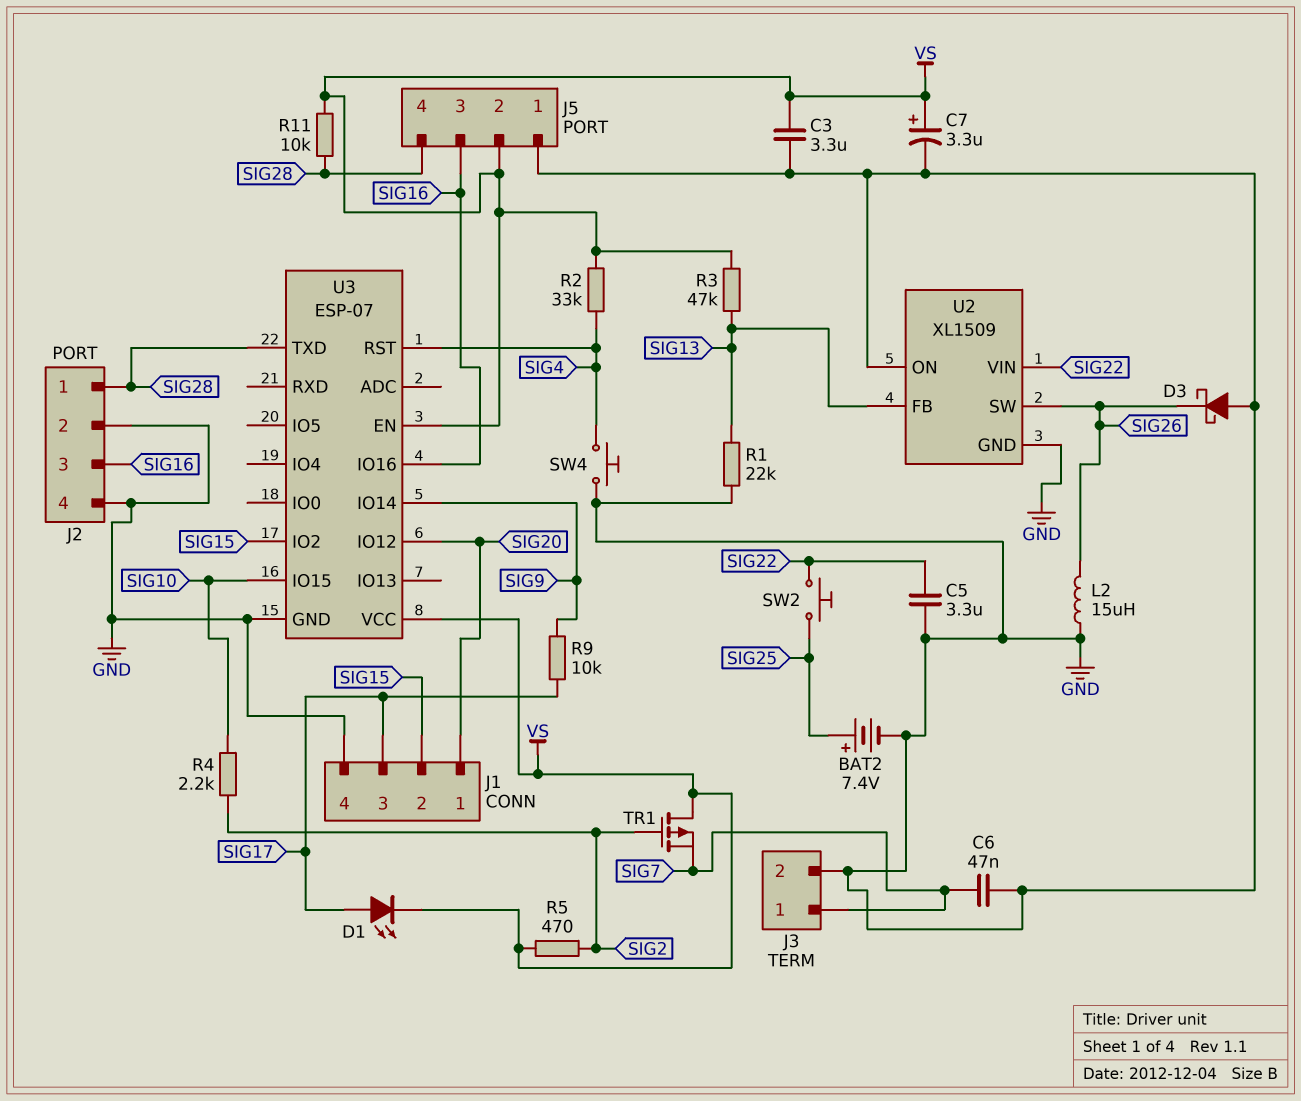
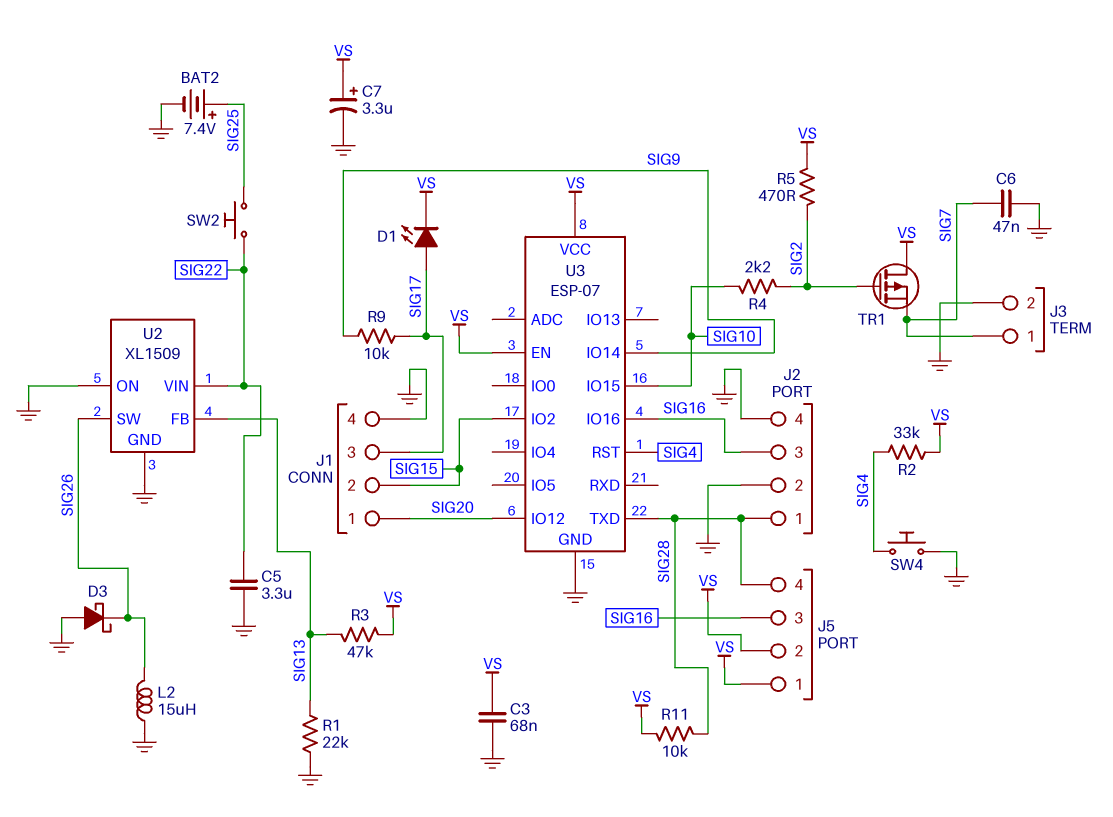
C3: 3.3uF (GND, VS) -> 68nF (GND, VS)
J5 pin 1: GND -> VS

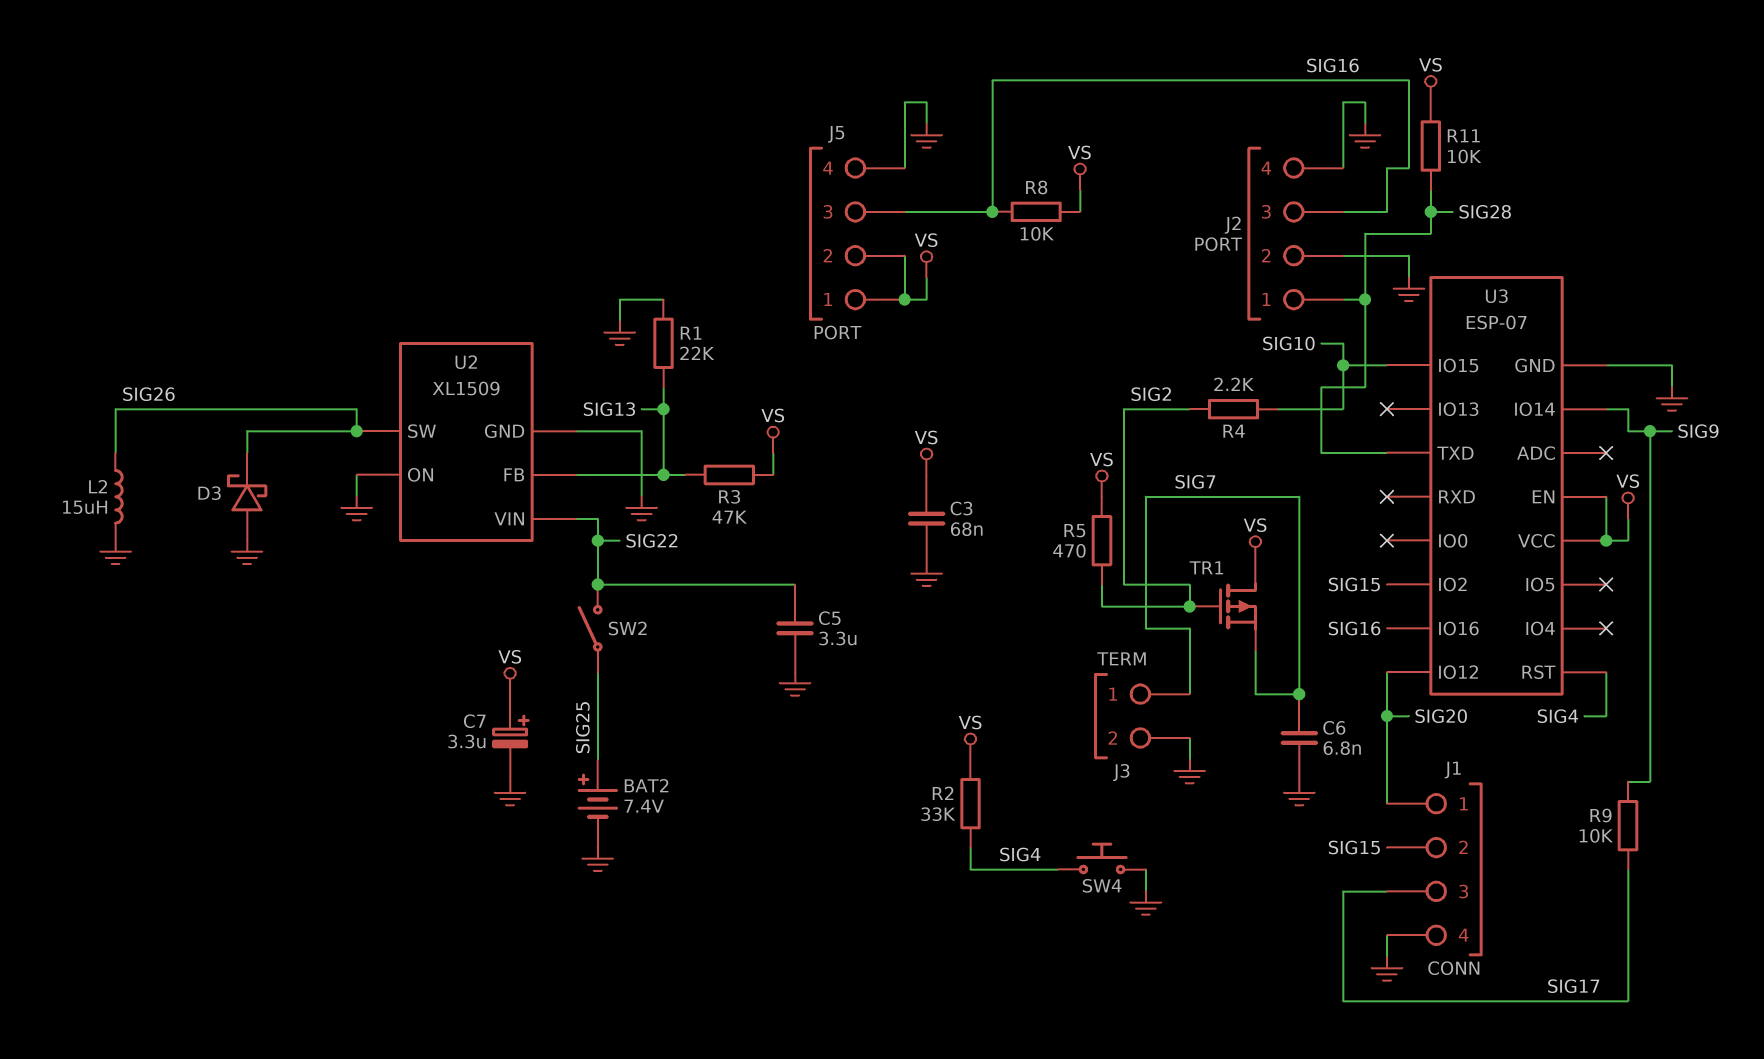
C6: 47nF (GND, SIG7) -> 6.8nF (GND, SIG7)
D1: LED (A SIG17, K VS) -> none
J5 pin 4: SIG28 -> GND
R8: none -> 10k (SIG16, VS)
SW2: button (SIG22, SIG25) -> switch (SIG22, SIG25)

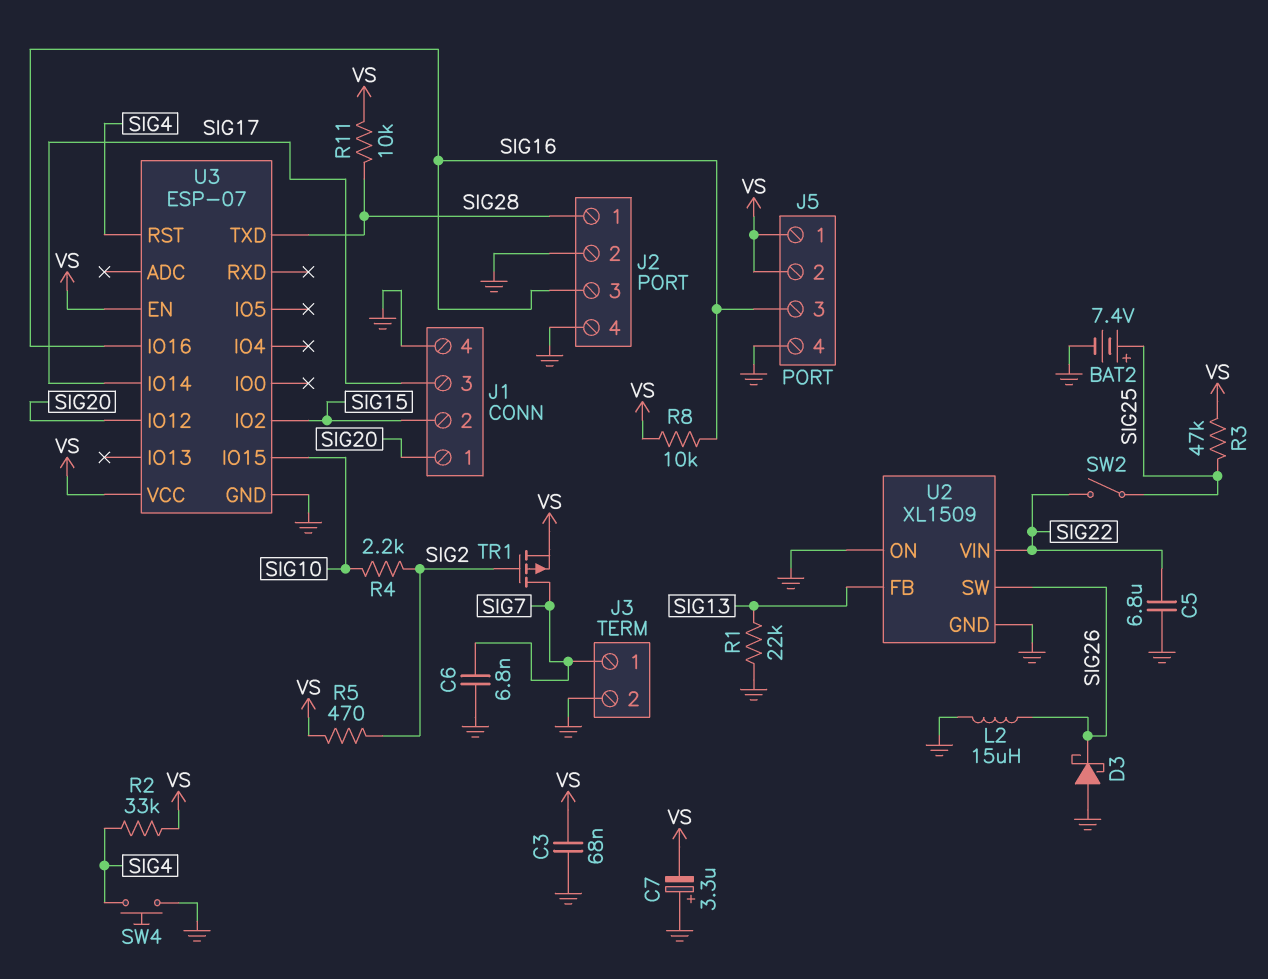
C5: 3.3uF (GND, SIG22) -> 6.8uF (GND, SIG22)
C7: 3.3uF (plus VS, minus GND) -> 3.3uF (plus GND, minus VS)
R3: 47k (SIG13, VS) -> 47k (SIG25, VS)
R9: 10k (SIG9, SIG17) -> none
TR1: PMOS (G SIG2, D VS, S SIG7) -> PMOS (G SIG2, D SIG7, S VS)
U3 pin IO14: SIG9 -> SIG17

